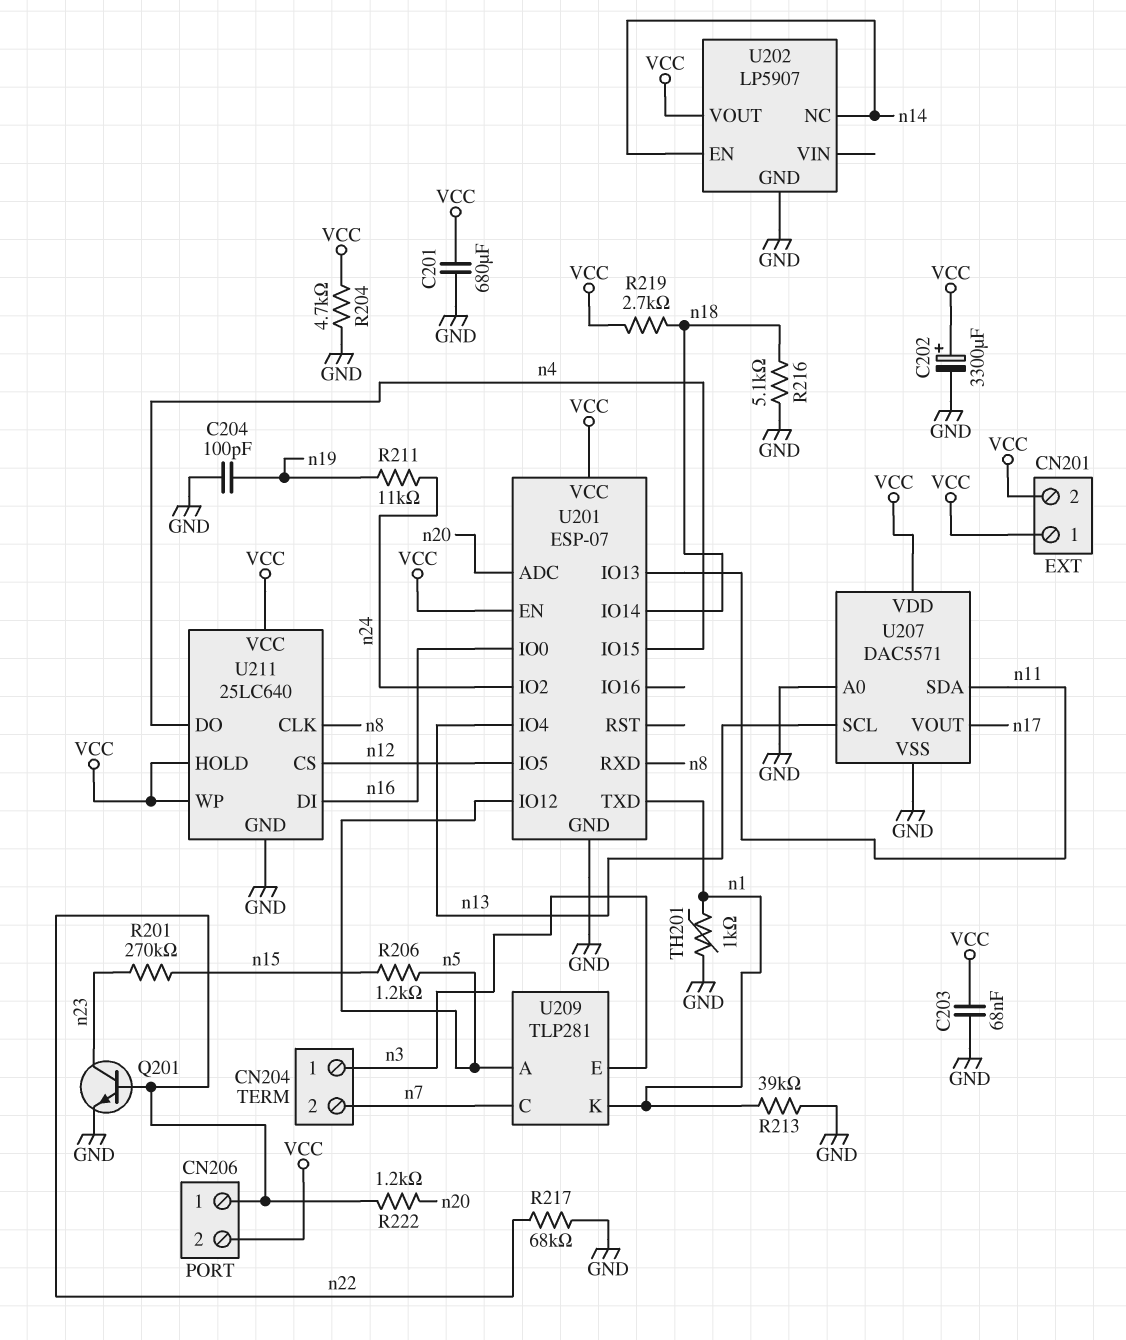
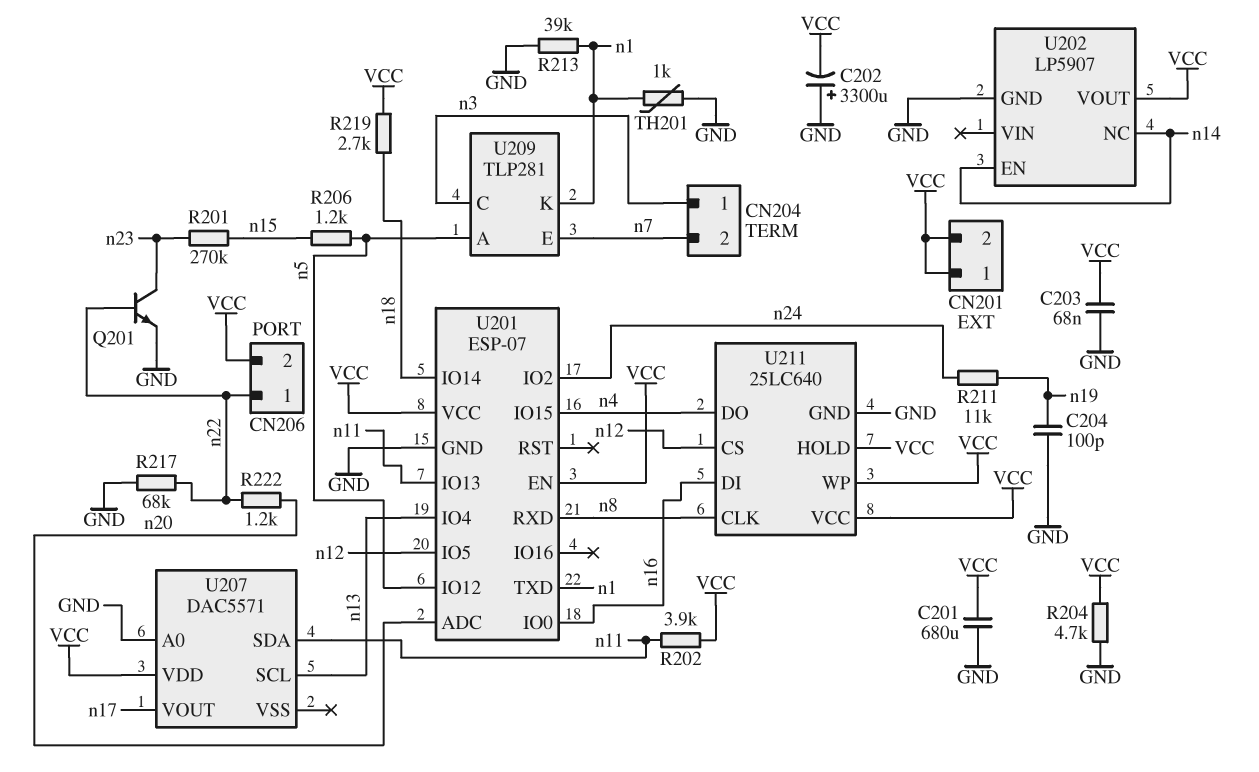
C202: 3300uF (plus VCC, minus GND) -> 3300uF (plus GND, minus VCC)
R202: none -> 3.9k (VCC, n11)
R216: 5.1k (GND, n18) -> none
U207 pin VSS: GND -> none
U209 pin C: n7 -> n3
U209 pin E: n3 -> n7

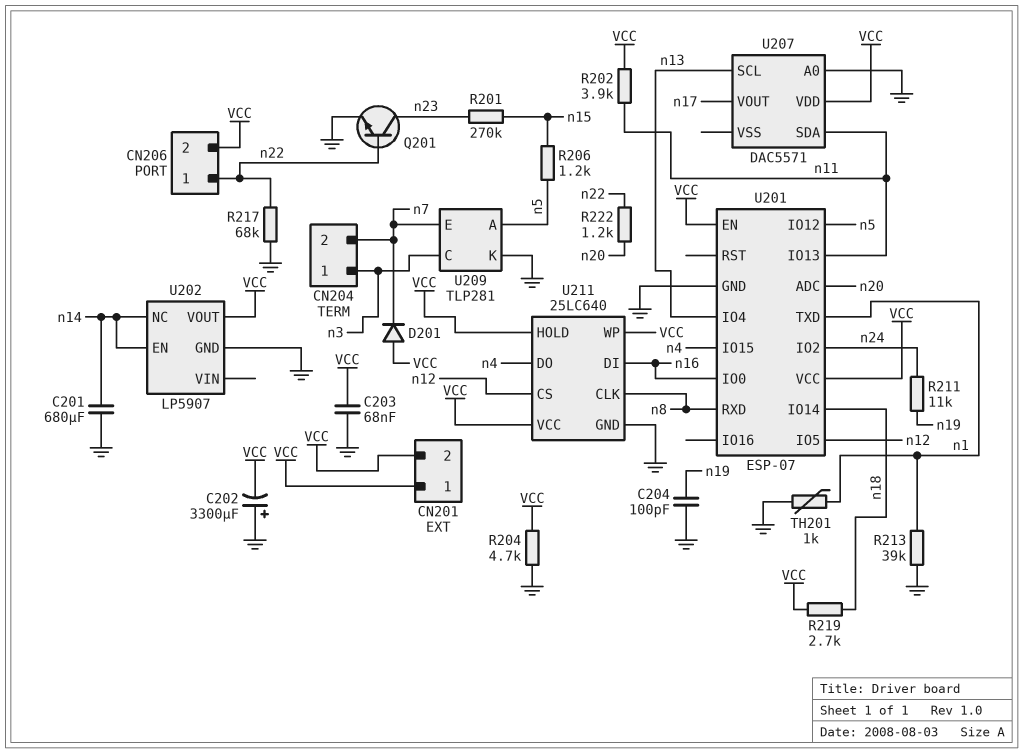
C201: 680uF (GND, VCC) -> 680uF (GND, n14)
D201: none -> diode (A VCC, K n7)
U209 pin K: n1 -> GND

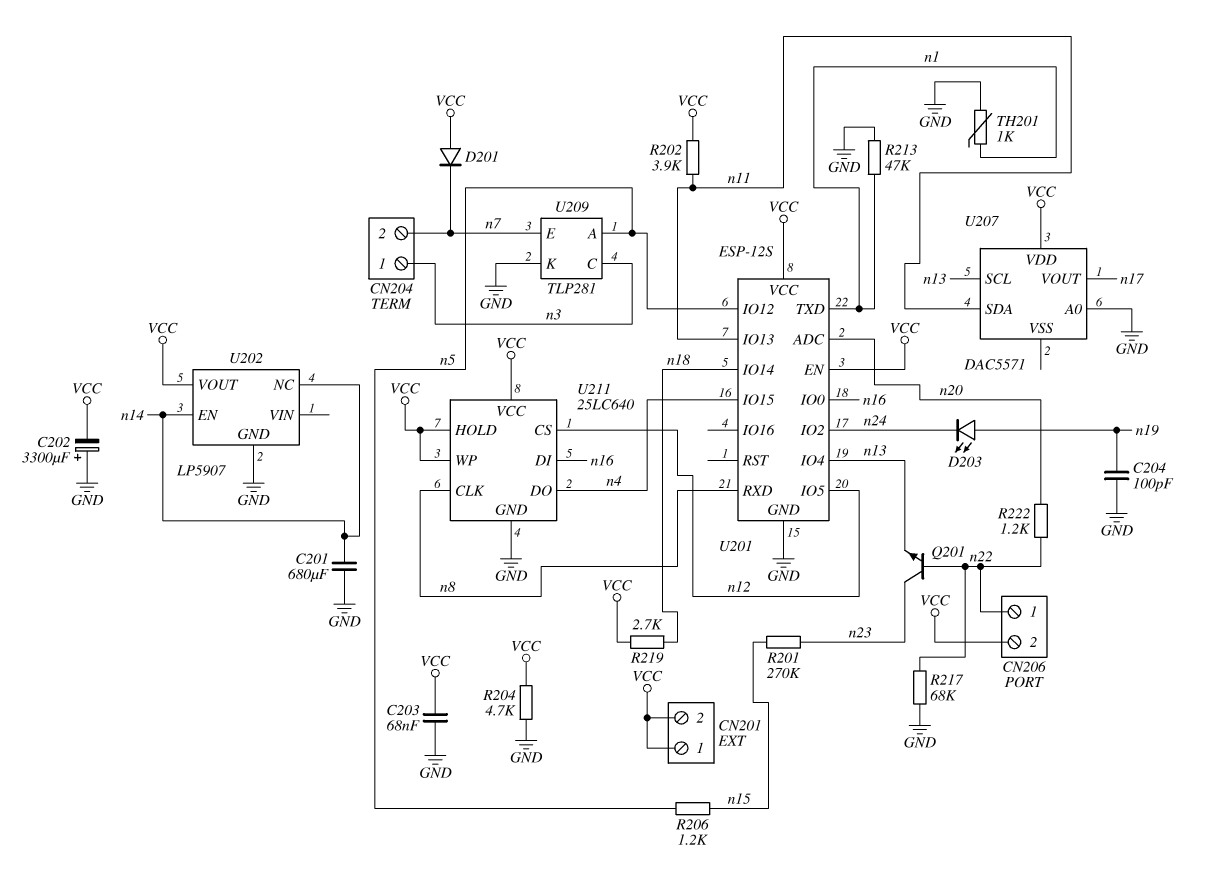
D203: none -> LED (A n19, K n24)
Q201: NPN (B n22, C n23, E GND) -> NPN (B n22, C n23, E n13)
R211: 11k (n19, n24) -> none
R213: 39k (GND, n1) -> 47k (GND, n1)
U201: ESP-07 -> ESP-12S

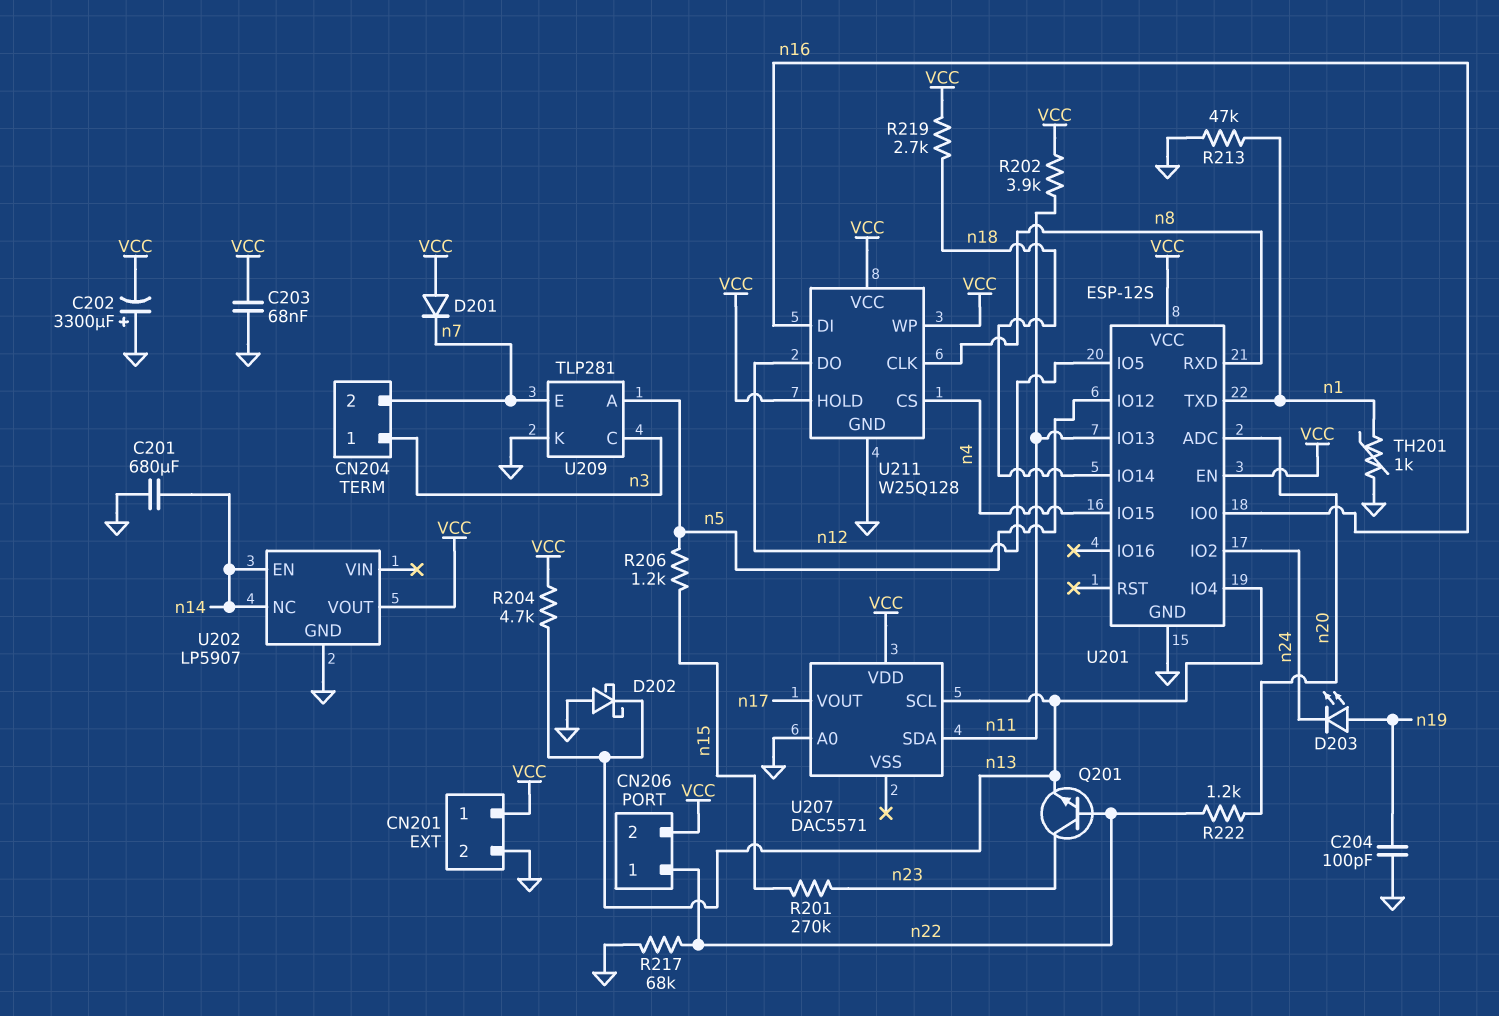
CN201 pin 2: VCC -> GND
D202: none -> schottky (A GND, K n13)
R204: 4.7k (GND, VCC) -> 4.7k (VCC, n13)
U211: 25LC640 -> W25Q128
U211 pin CS: n12 -> n4
U211 pin DO: n4 -> n12

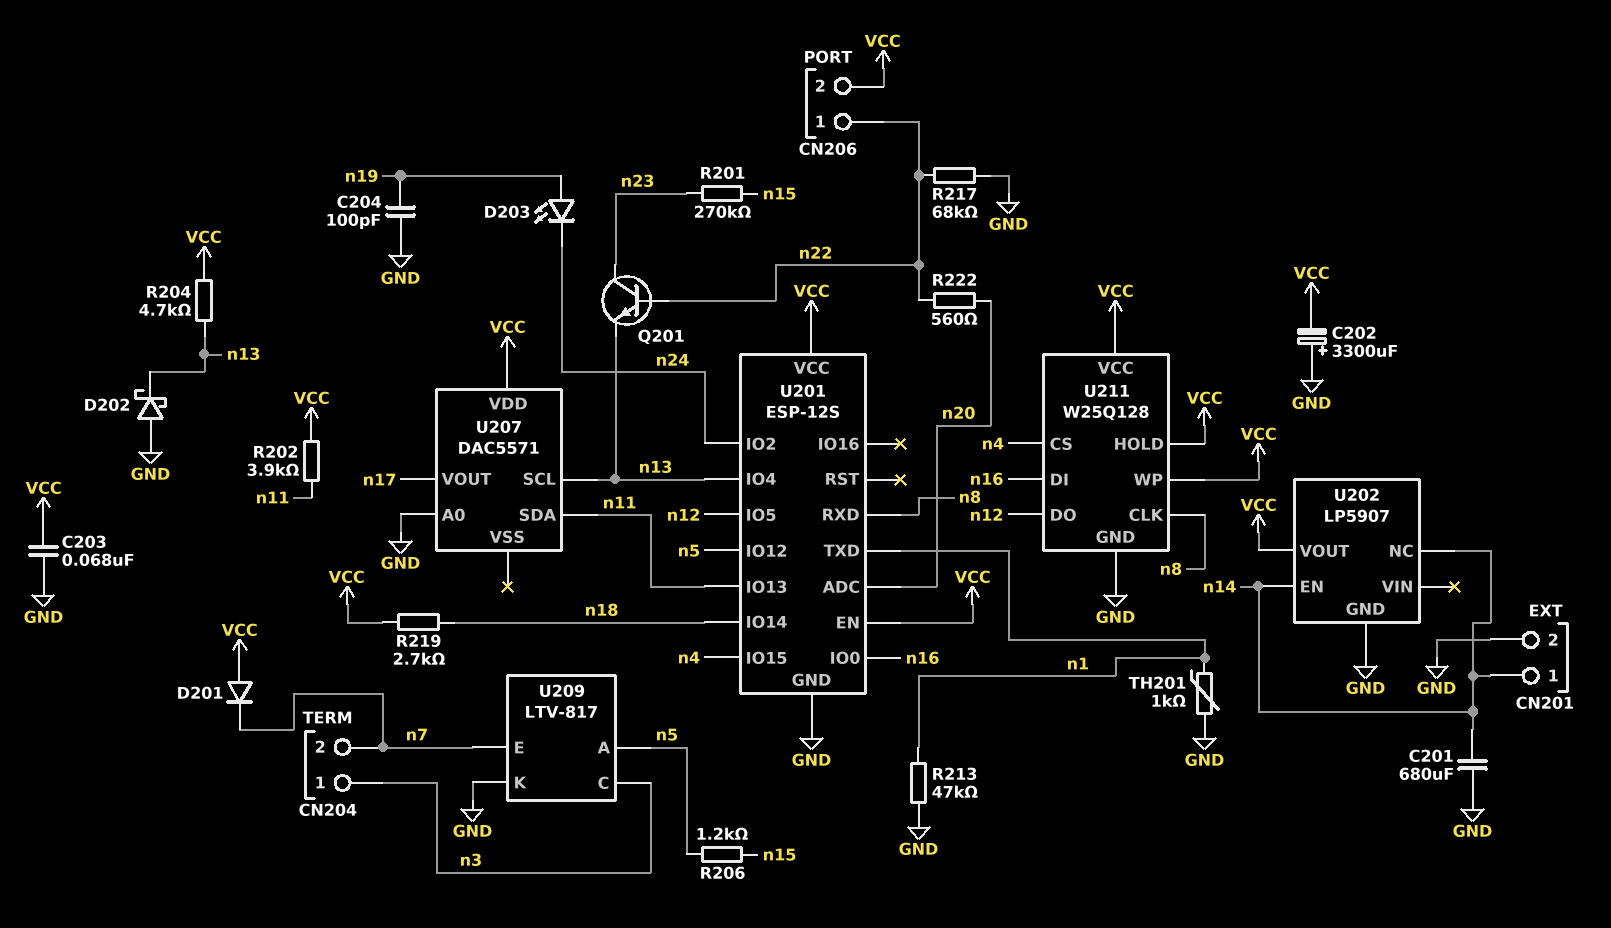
CN201 pin 1: VCC -> n14
R222: 1.2k (n20, n22) -> 560 (n20, n22)
U209: TLP281 -> LTV-817

